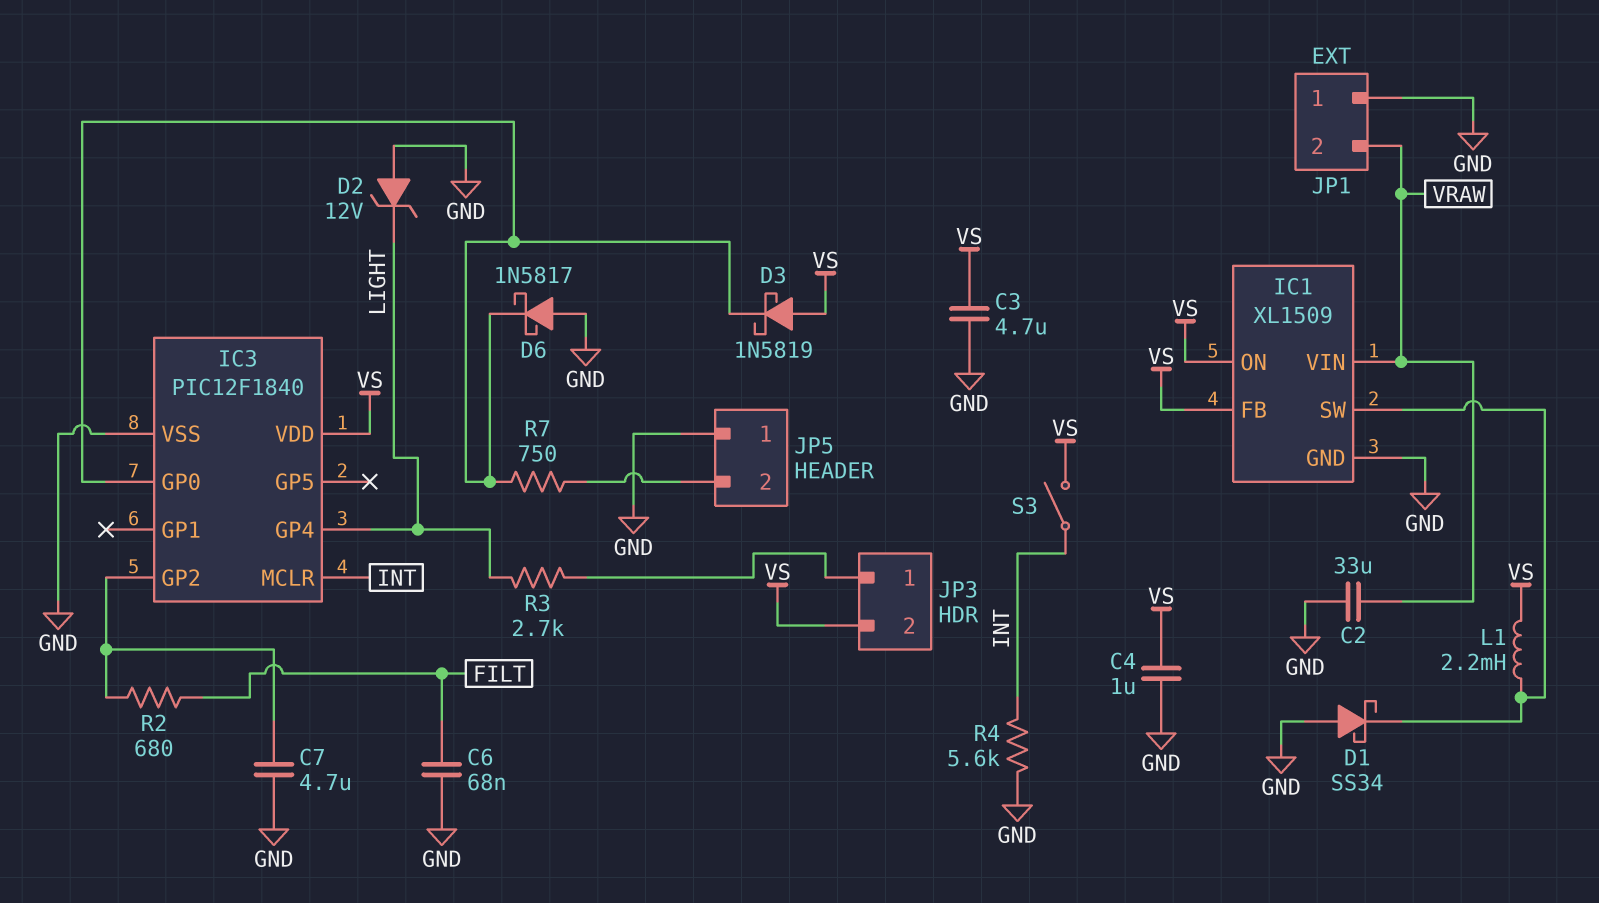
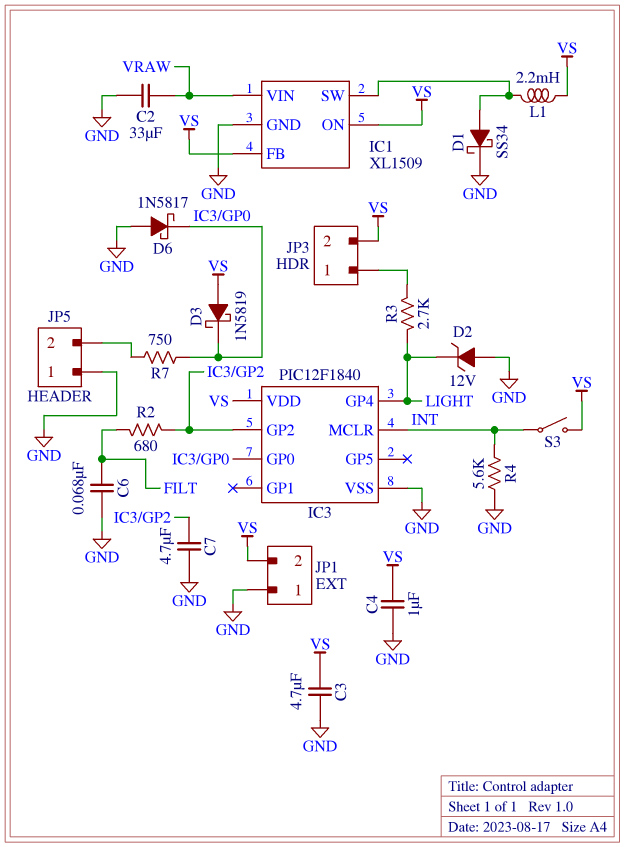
D1: schottky SS34 (A GND, K IC1/SW) -> schottky SS34 (A IC1/SW, K GND)
JP1 pin 2: VRAW -> VS

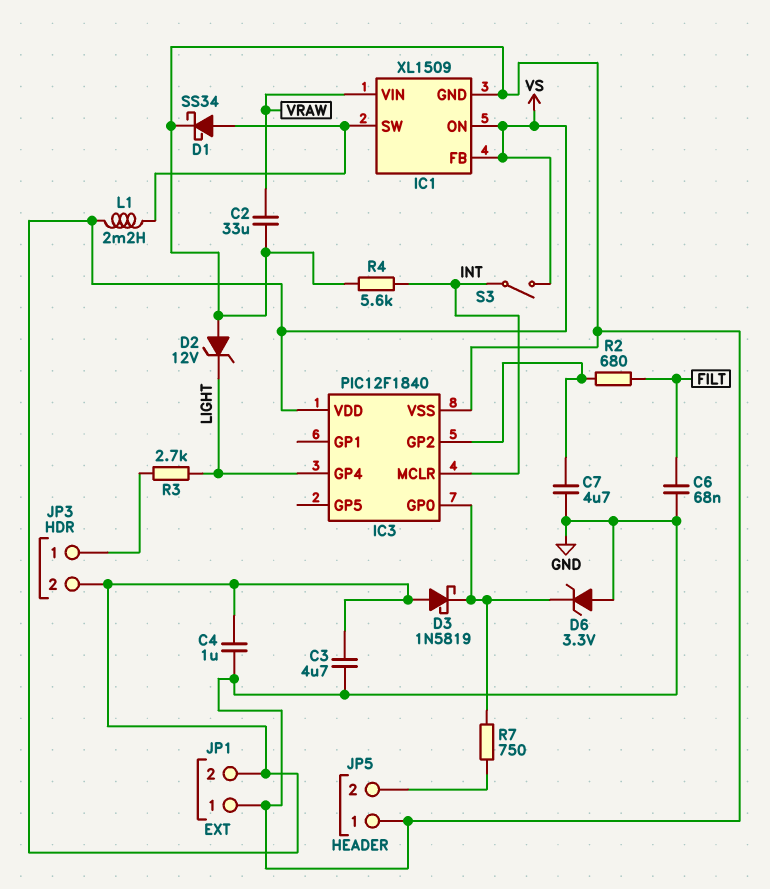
D6: schottky 1N5817 (A GND, K IC3/GP0) -> zener 3.3V (A GND, K IC3/GP0)

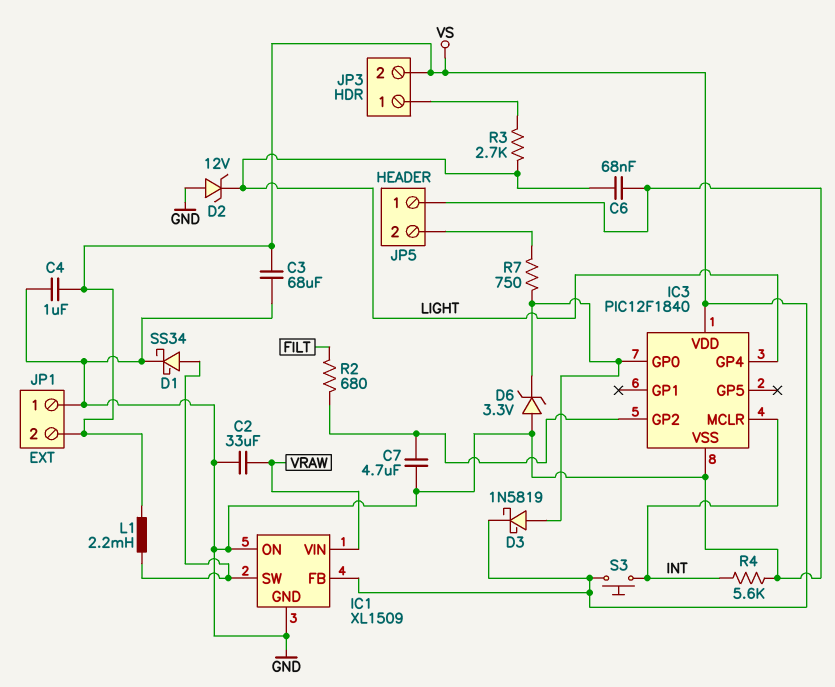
C3: 4.7uF (GND, VS) -> 68uF (GND, VS)
C6: 68nF (FILT, GND) -> 68nF (GND, LIGHT)
D3: schottky 1N5819 (A VS, K IC3/GP0) -> schottky 1N5819 (A IC3/GP0, K VS)
IC1 pin ON: VS -> GND
S3: switch (INT, VS) -> button (INT, VS)

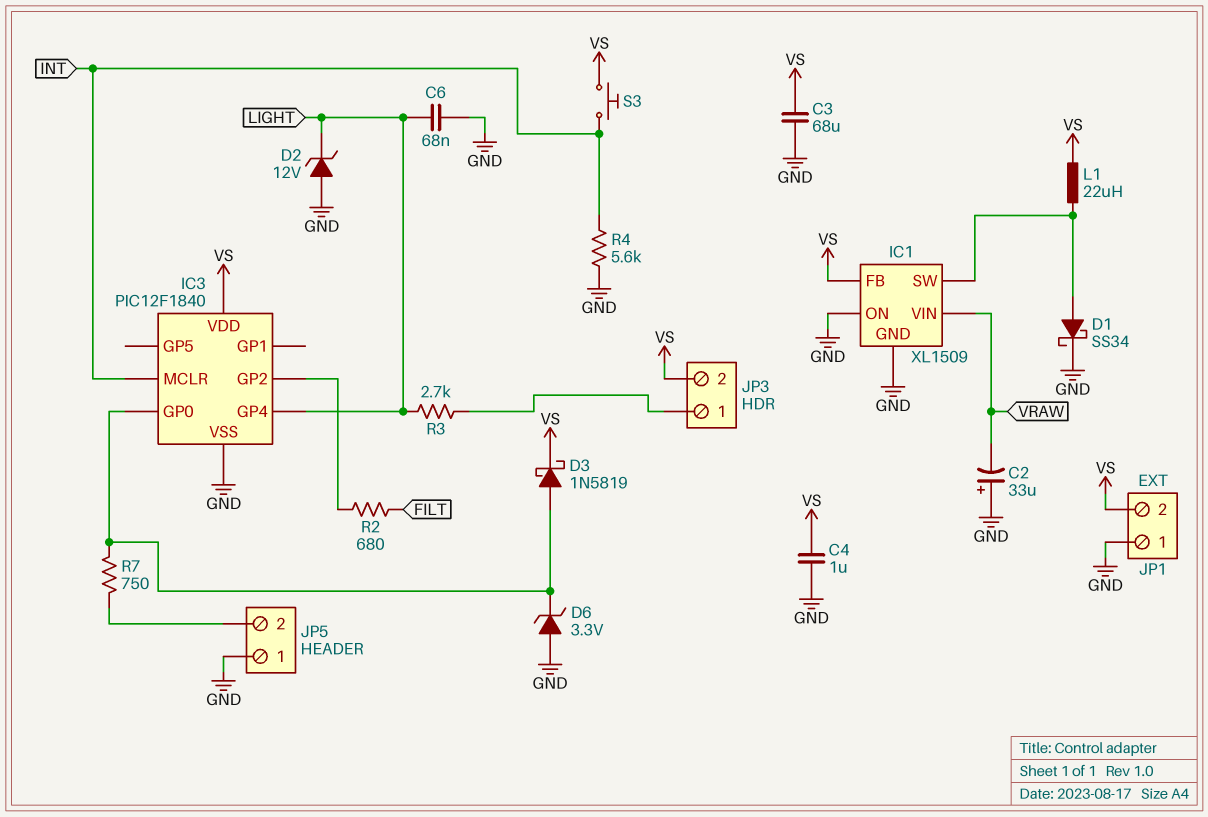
C2: 33uF (GND, VRAW) -> 33uF (plus GND, minus VRAW)
C7: 4.7uF (GND, IC3/GP2) -> none
L1: 2.2mH (IC1/SW, VS) -> 22uH (IC1/SW, VS)

